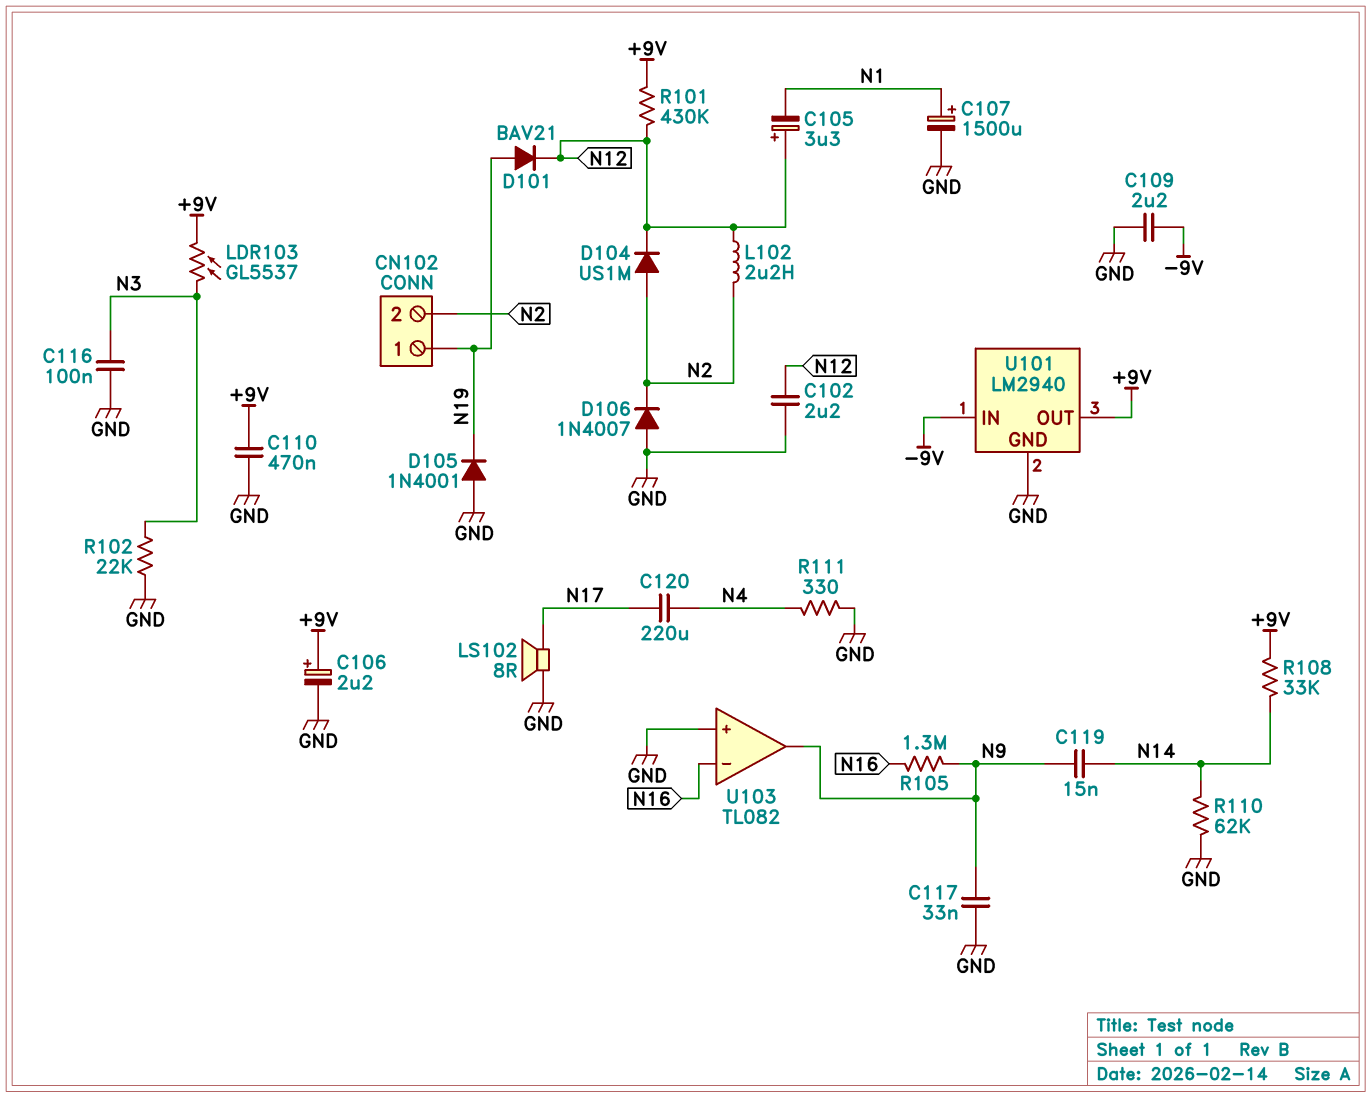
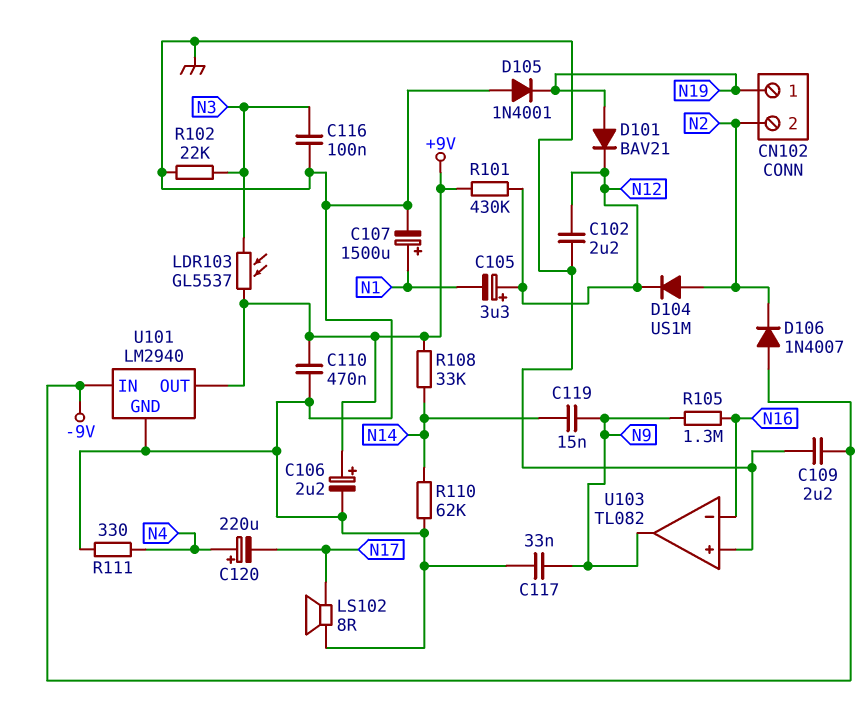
C120: 220uF (N4, N17) -> 220uF (plus N4, minus N17)
D106: diode 1N4007 (A GND, K N2) -> diode 1N4007 (A -9V, K N2)
L102: 2.2uH (N2, N12) -> none

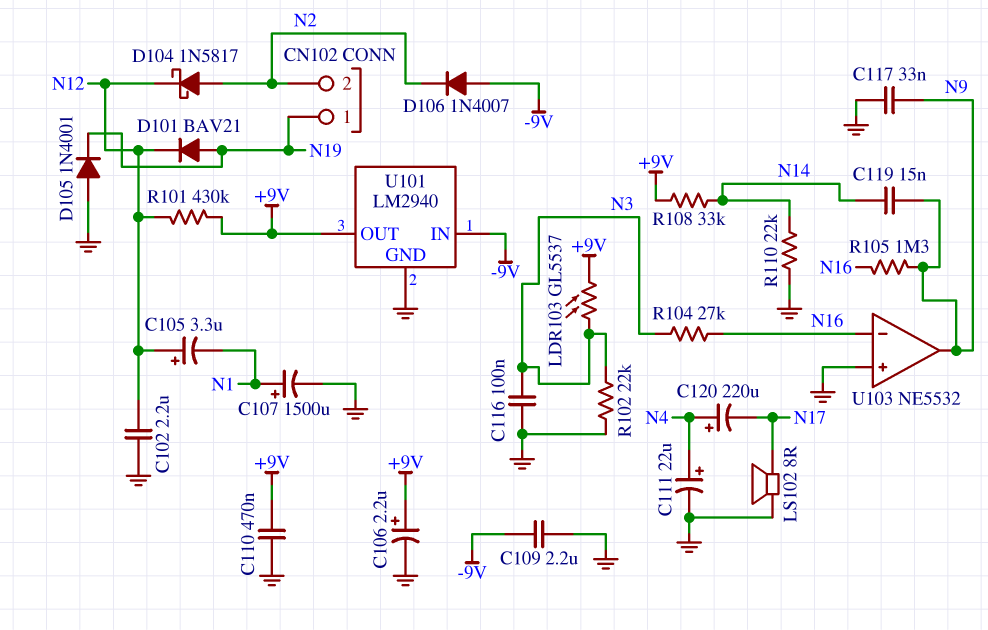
C111: none -> 22uF (plus N4, minus GND)
D104: diode US1M (A N2, K N12) -> schottky 1N5817 (A N2, K N12)
R104: none -> 27k (N3, N16)
R110: 62k (GND, N14) -> 22k (GND, N14)
R111: 330 (GND, N4) -> none
U103: TL082 -> NE5532

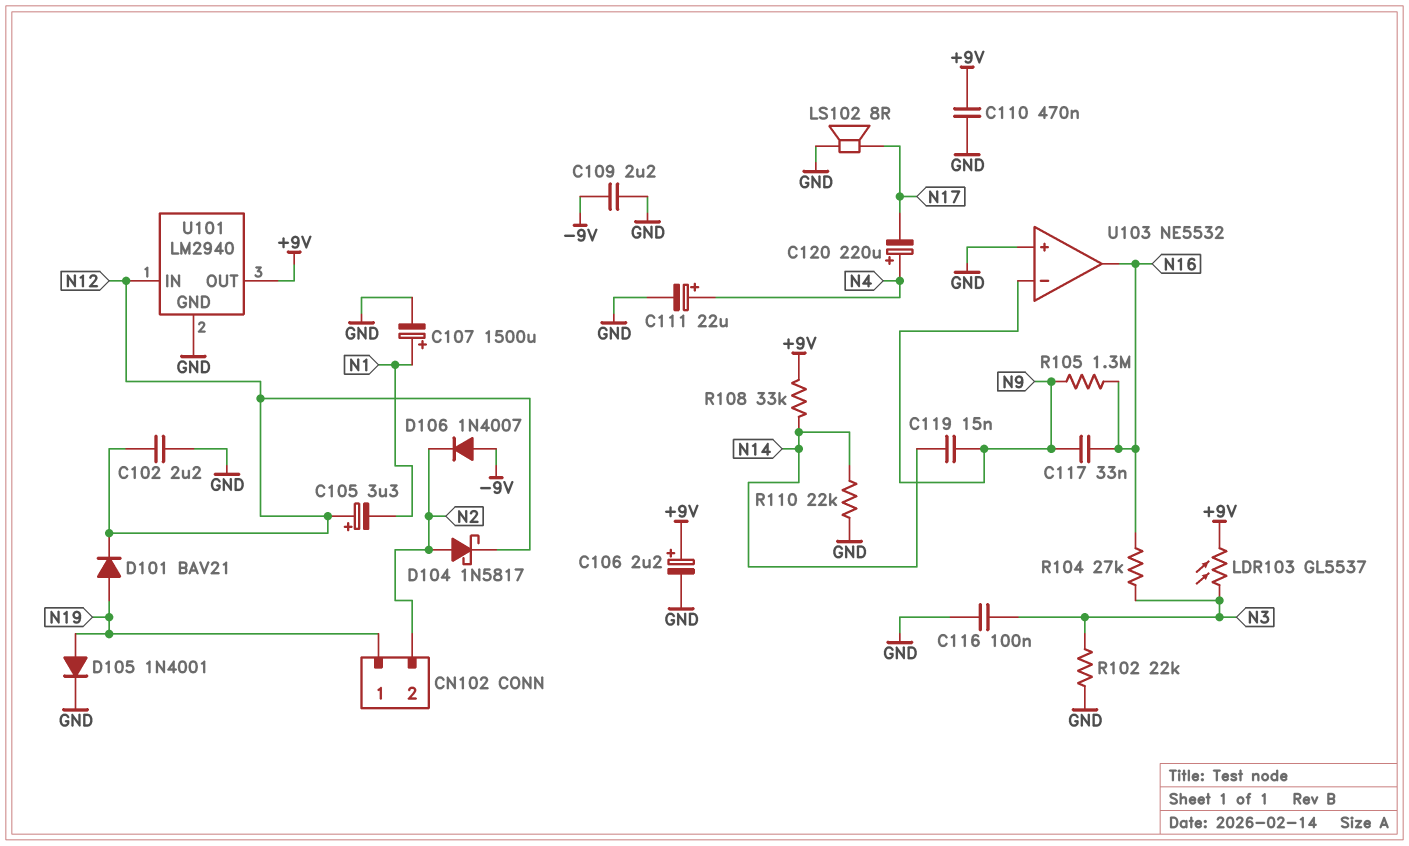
C117: 33nF (GND, N9) -> 33nF (N9, N16)
D105: diode 1N4001 (A GND, K N19) -> diode 1N4001 (A N19, K GND)
R101: 430k (+9V, N12) -> none
U101 pin IN: -9V -> N12
U103 pin in-: N16 -> N9
U103 pin out: N9 -> N16

